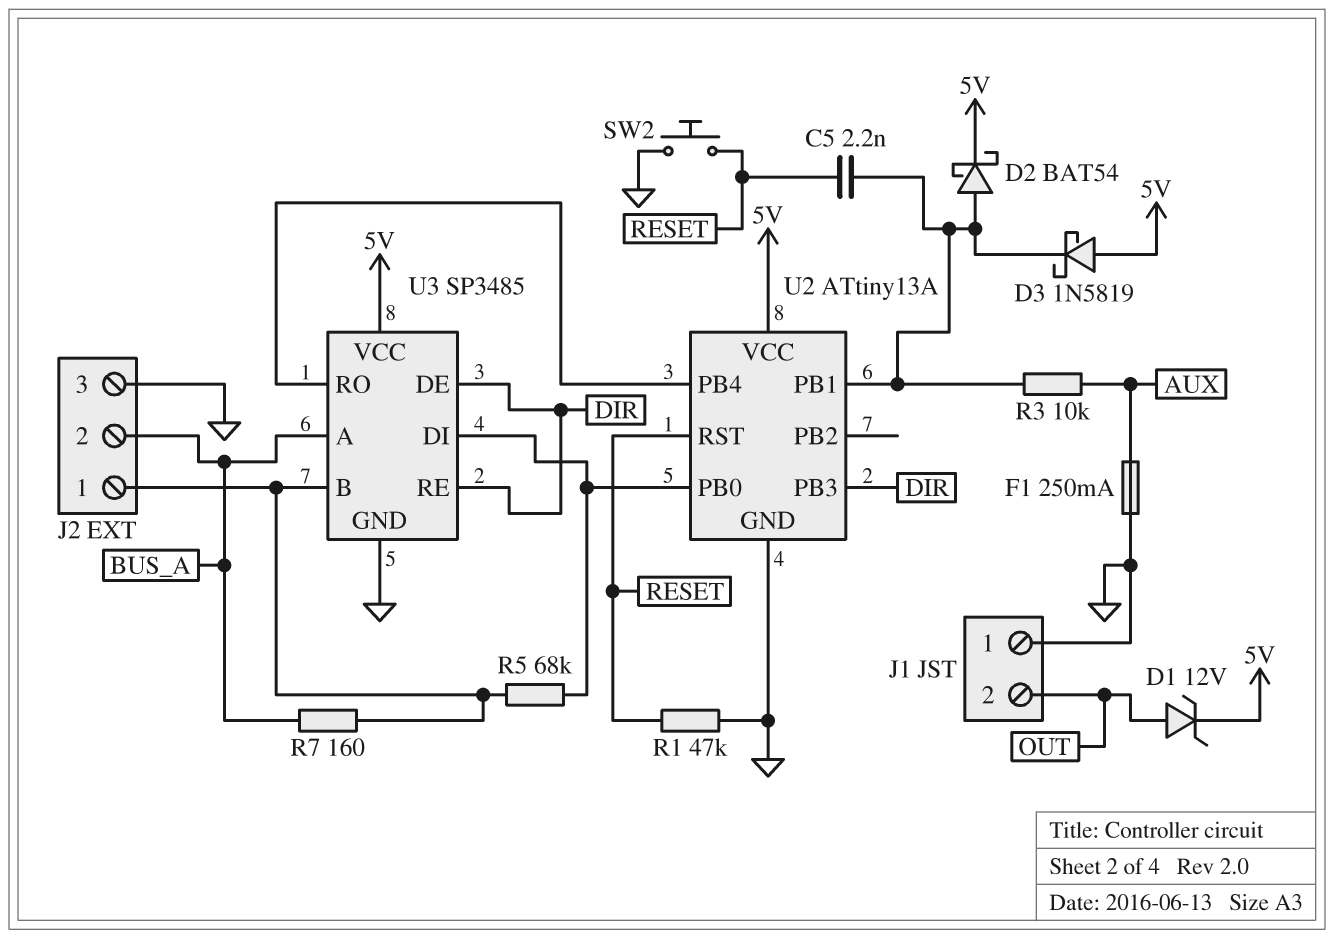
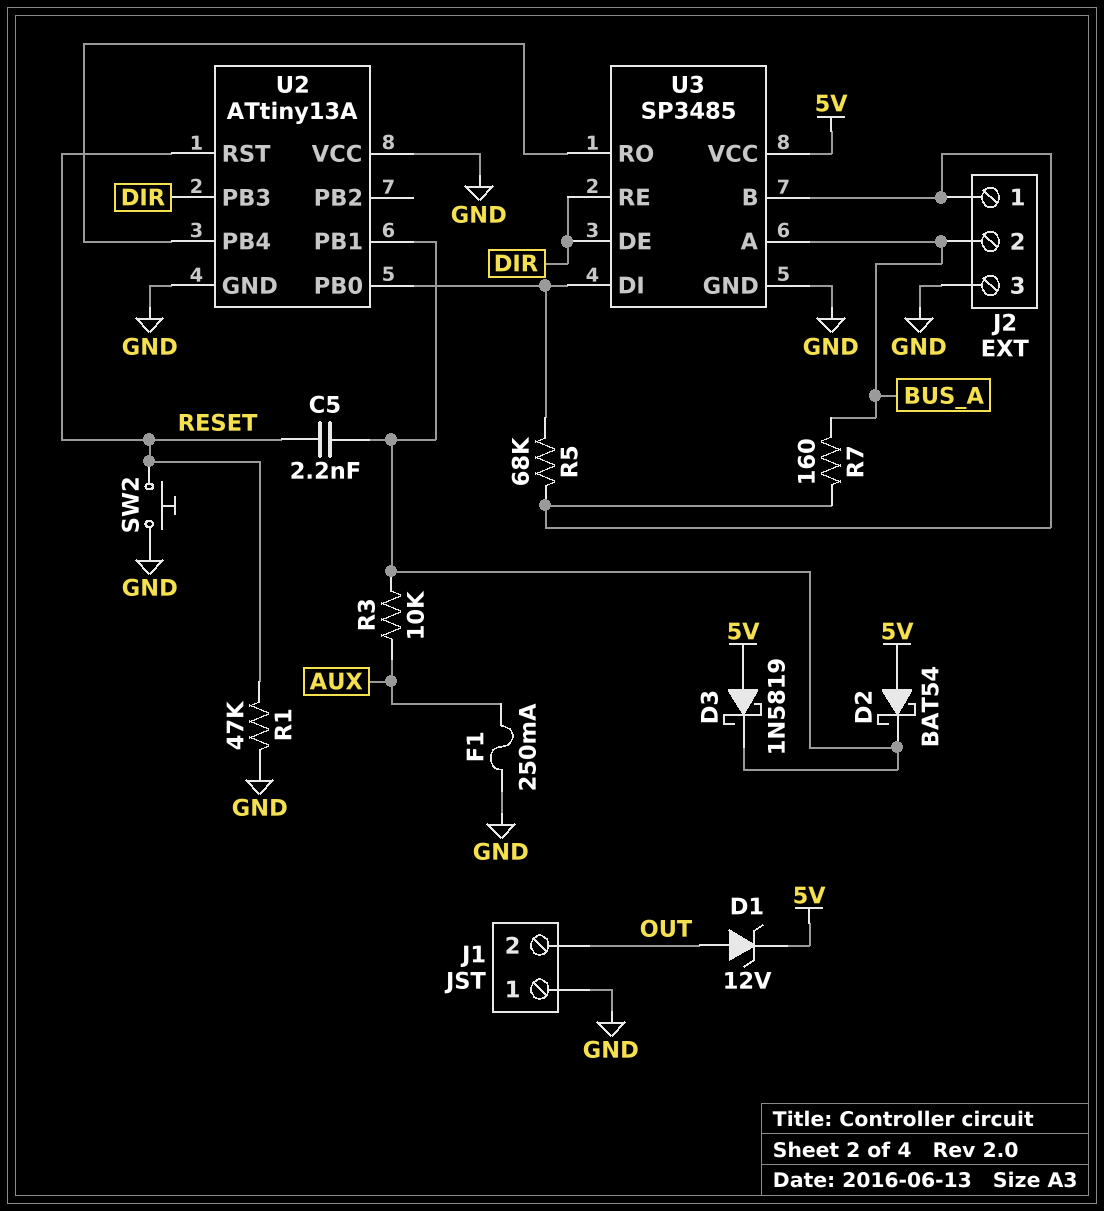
D2: schottky BAT54 (A U2/PB1, K 5V) -> schottky BAT54 (A 5V, K U2/PB1)
U2 pin VCC: 5V -> GND

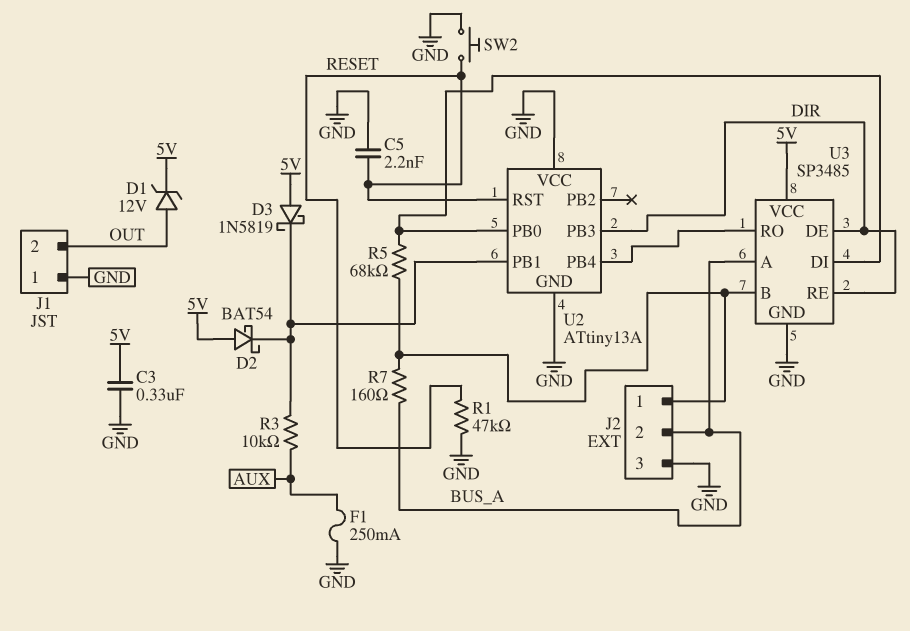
C3: none -> 330nF (5V, GND)
C5: 2.2nF (RESET, U2/PB1) -> 2.2nF (GND, RESET)

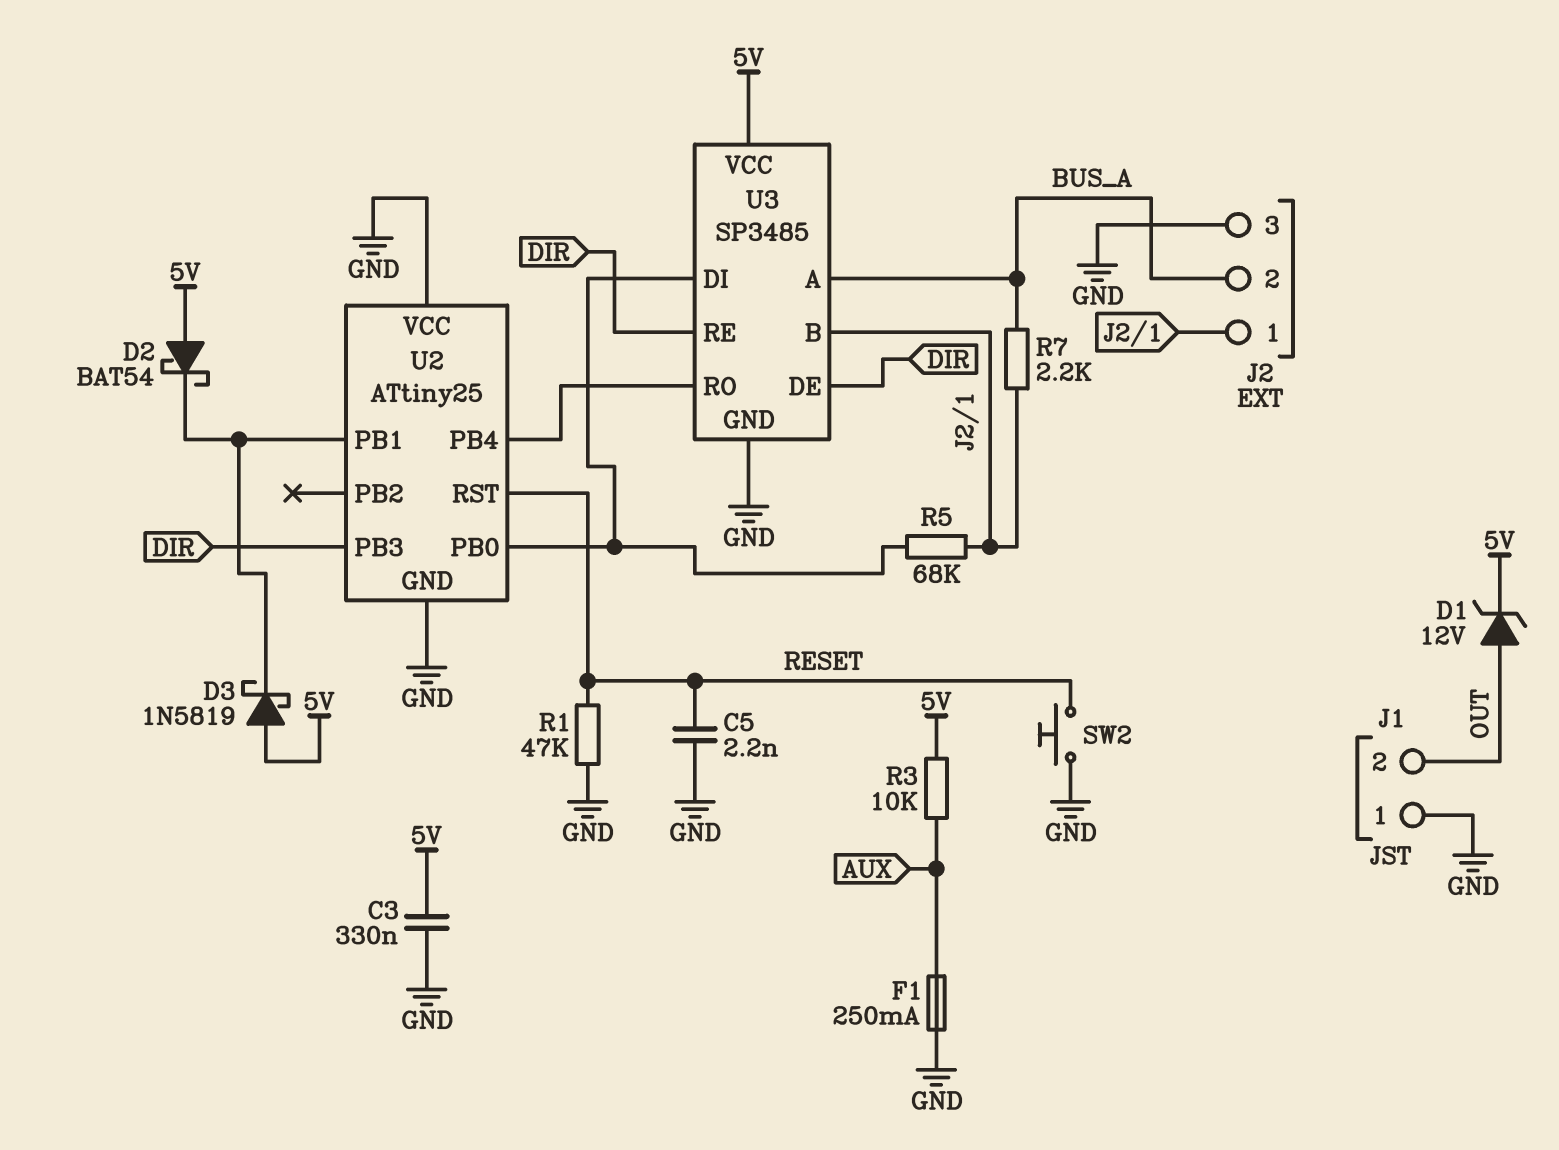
R3: 10k (AUX, U2/PB1) -> 10k (5V, AUX)
R7: 160 (BUS_A, J2/1) -> 2.2k (BUS_A, J2/1)
U2: ATtiny13A -> ATtiny25

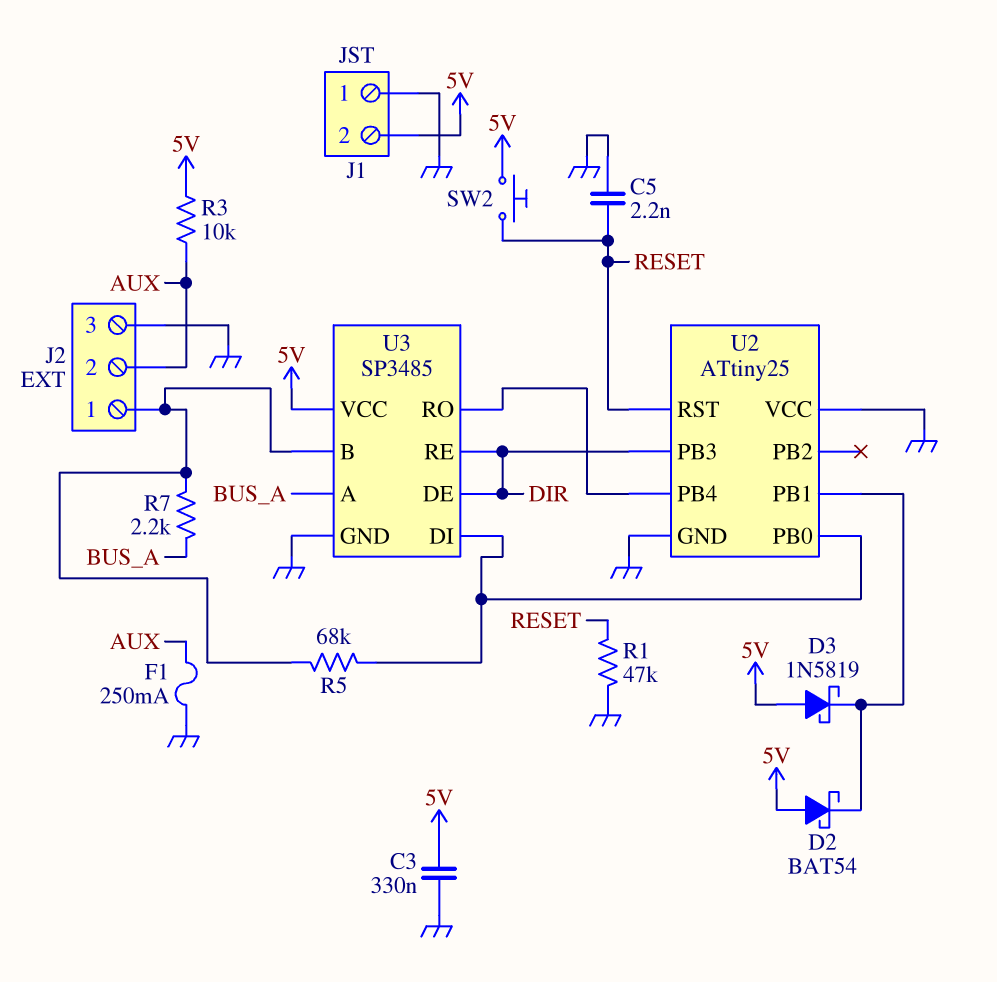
D1: zener 12V (A OUT, K 5V) -> none
J1 pin 2: OUT -> 5V
J2 pin 2: BUS_A -> AUX
SW2: button (GND, RESET) -> button (5V, RESET)

